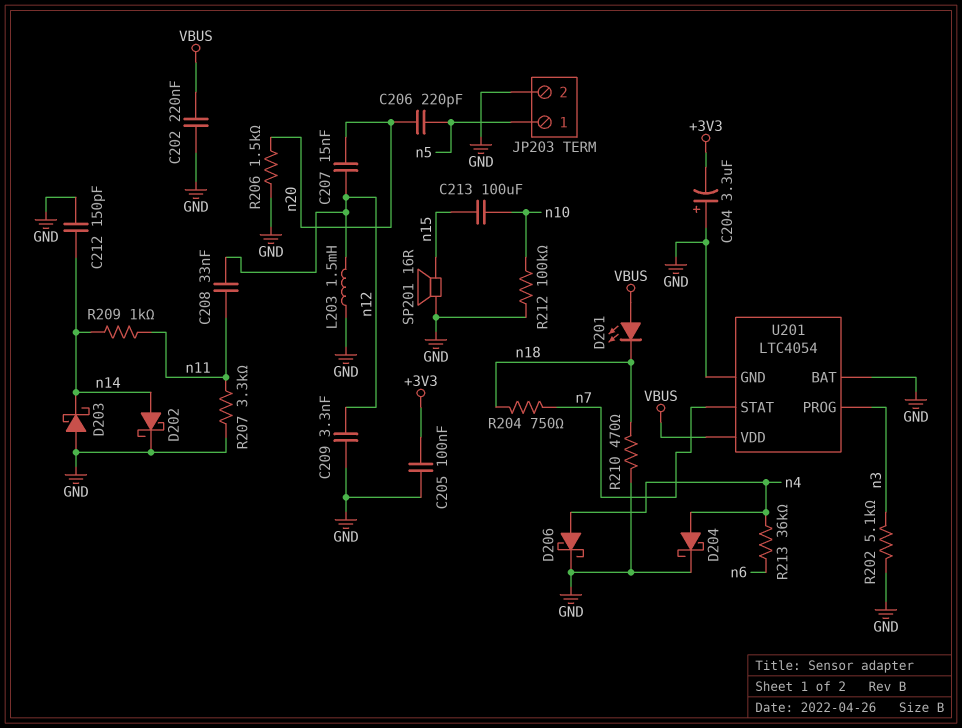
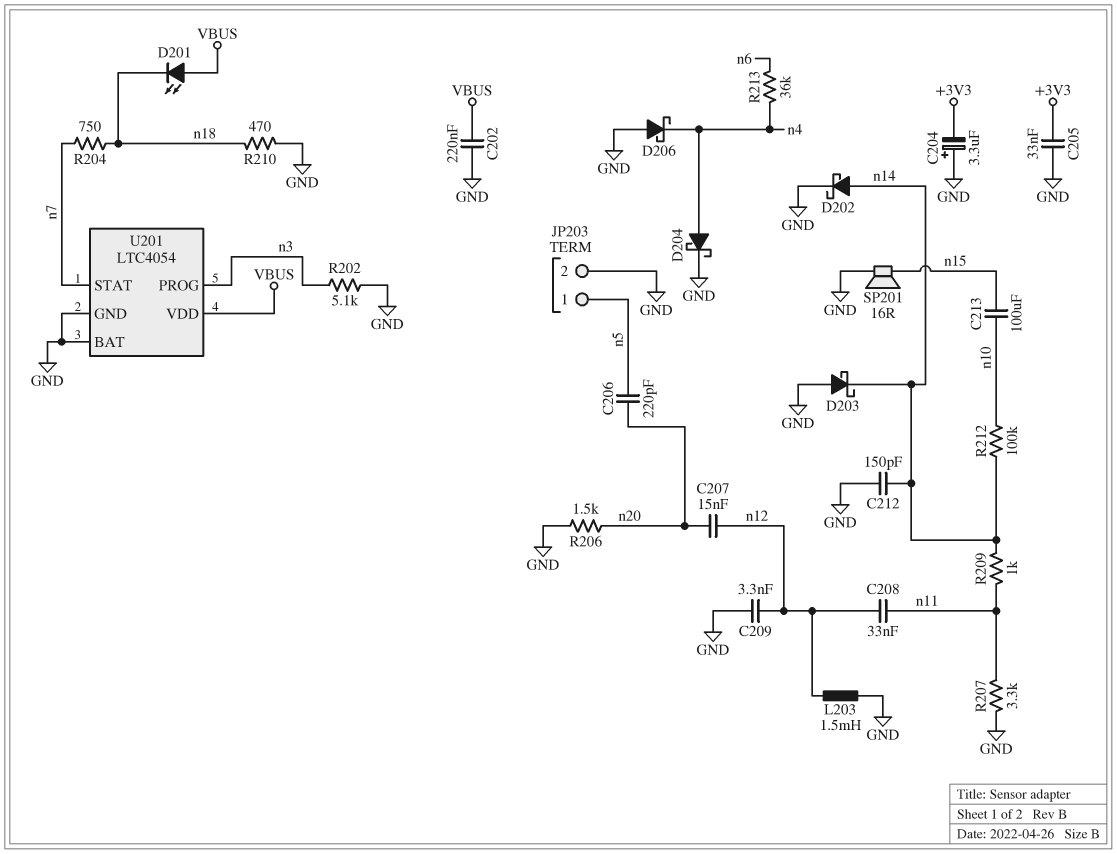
C205: 100nF (+3V3, GND) -> 33nF (+3V3, GND)
D206: schottky (A n4, K GND) -> schottky (A GND, K n4)
R212: 100k (GND, n10) -> 100k (n10, n14)

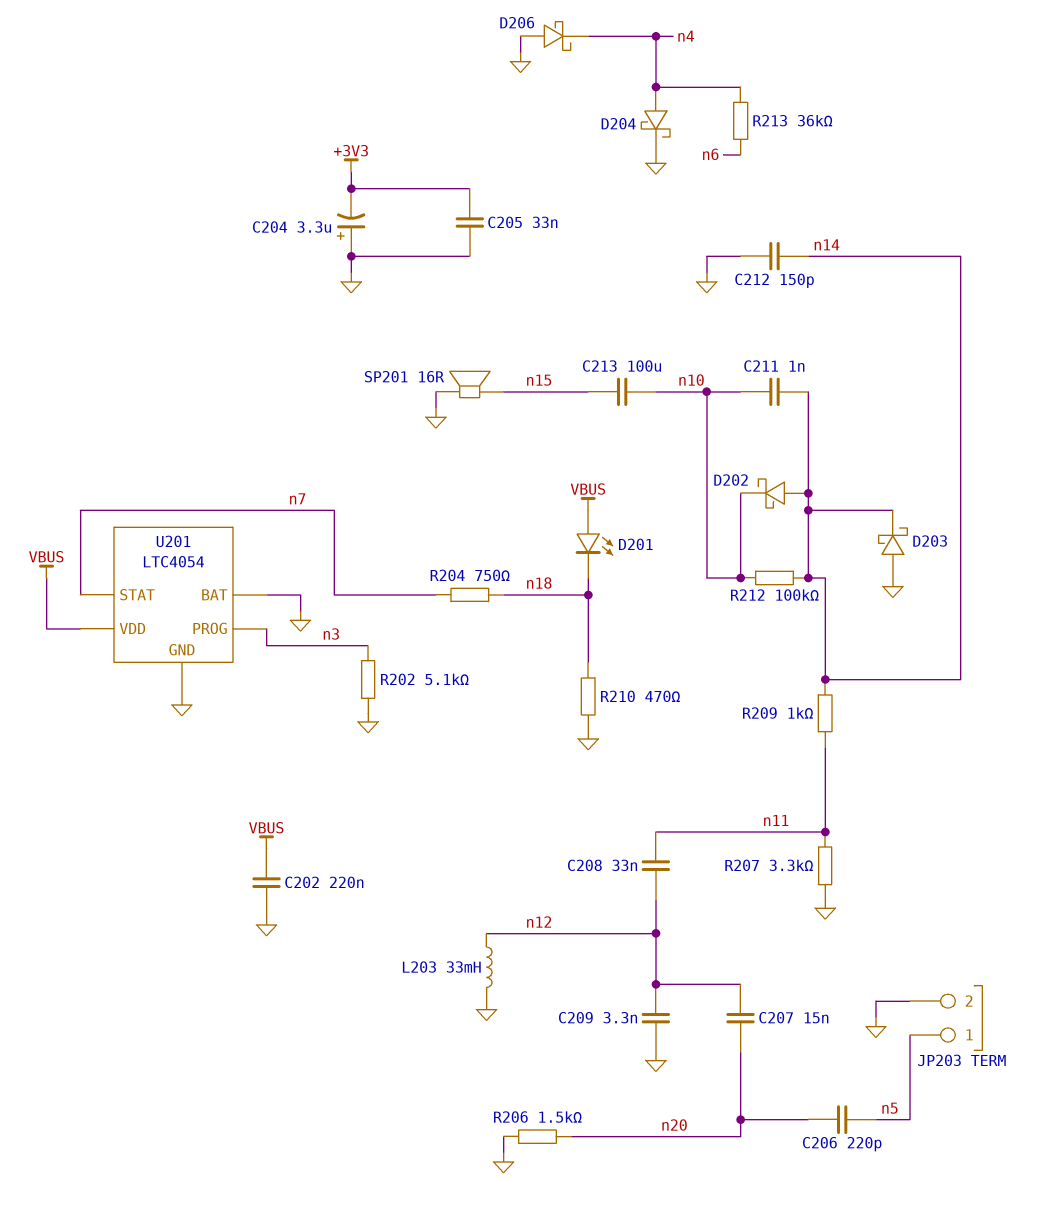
C211: none -> 1nF (n10, n14)
D202: schottky (A n14, K GND) -> schottky (A n14, K n10)
L203: 1.5mH (GND, n12) -> 33mH (GND, n12)

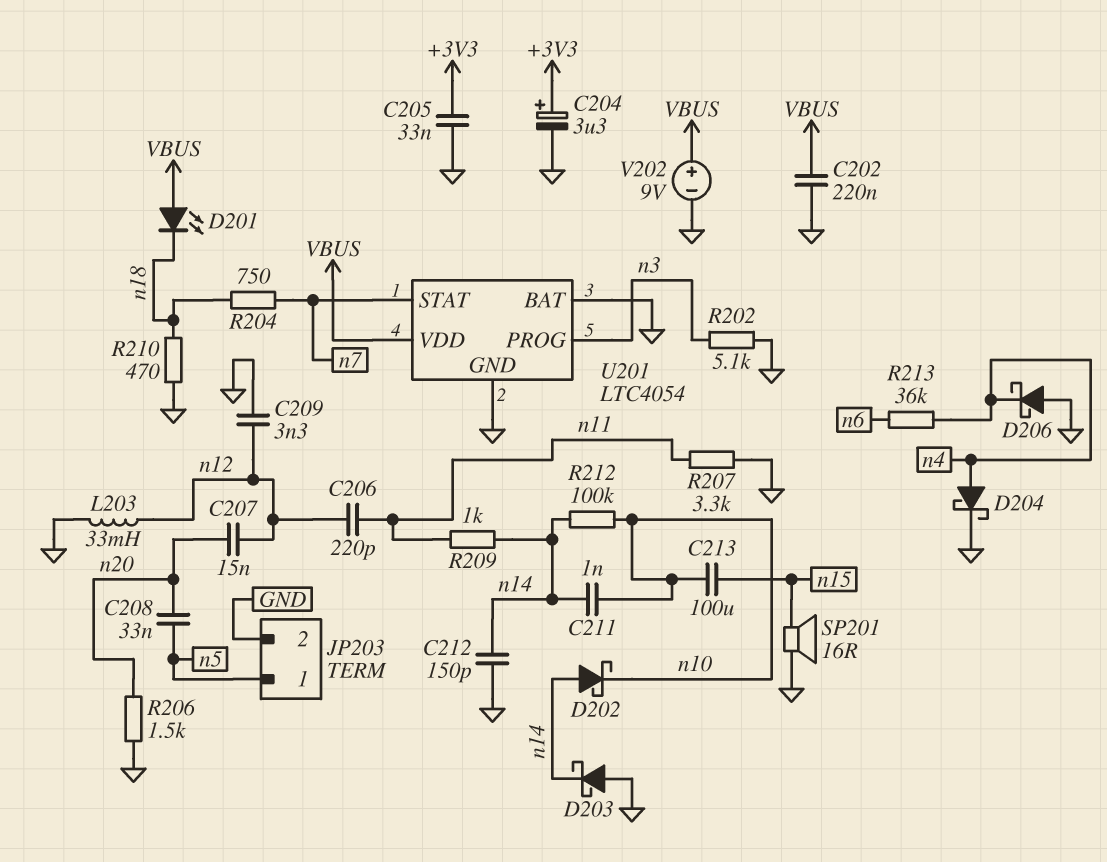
C204: 3.3uF (plus GND, minus +3V3) -> 3.3uF (plus +3V3, minus GND)
C206: 220pF (n5, n20) -> 220pF (n11, n12)
C208: 33nF (n11, n12) -> 33nF (n5, n20)
V202: none -> 9V (plus VBUS, minus GND)

